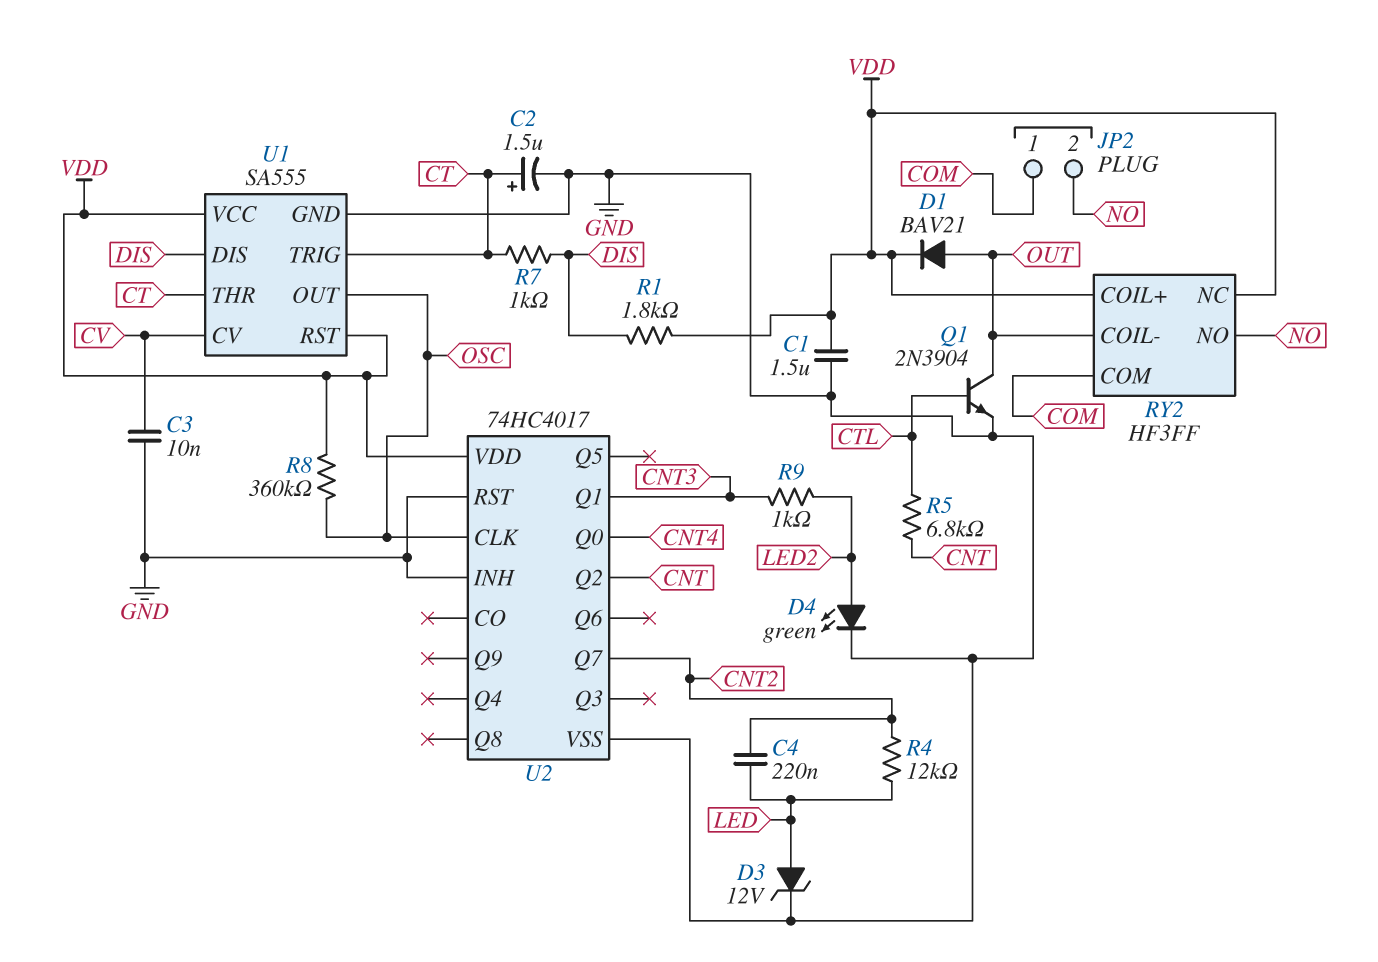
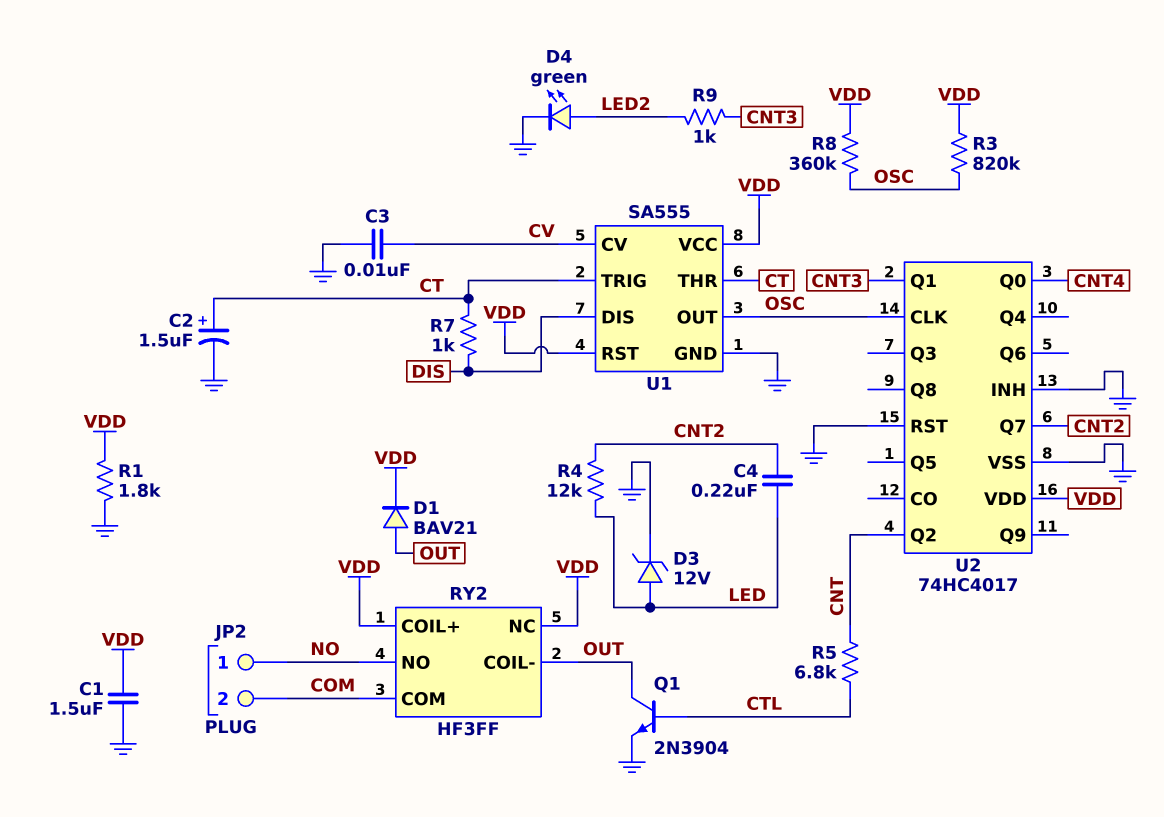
JP2 pin 1: COM -> NO
JP2 pin 2: NO -> COM
R1: 1.8k (DIS, VDD) -> 1.8k (GND, VDD)
R3: none -> 820k (OSC, VDD)

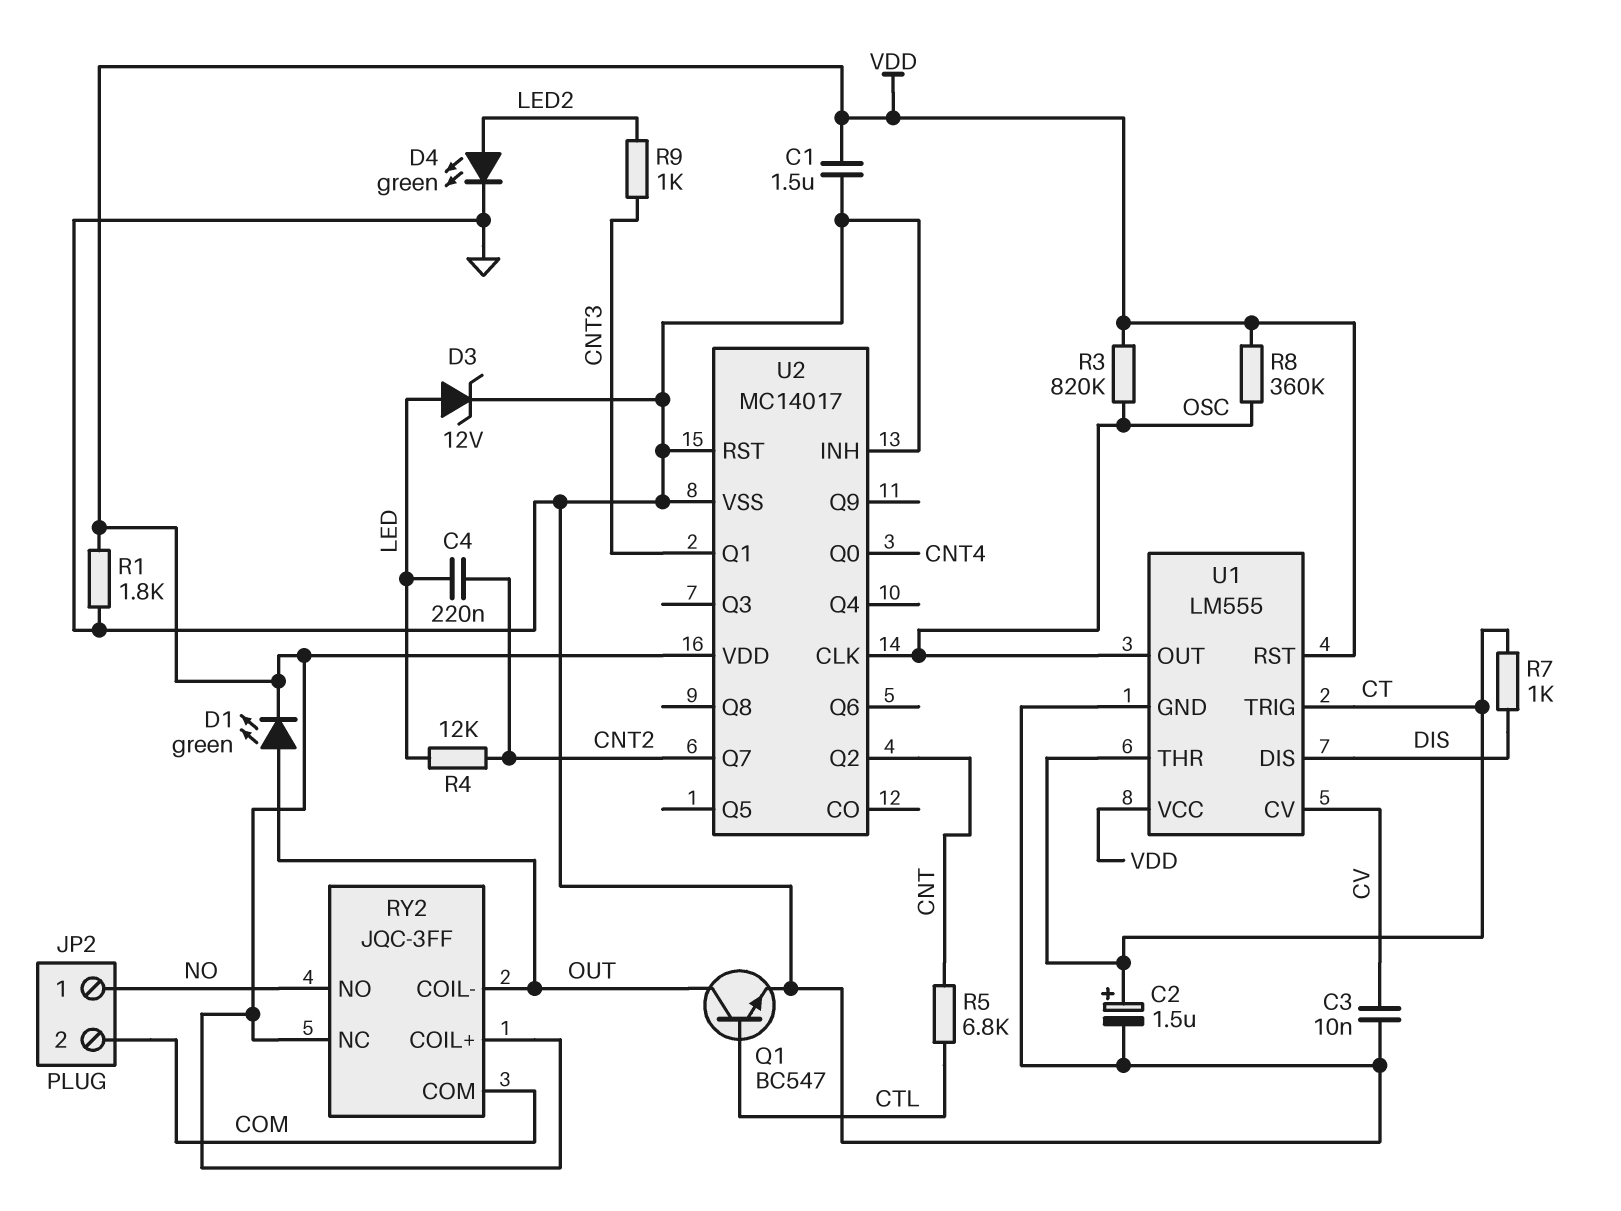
D1: diode BAV21 (A OUT, K VDD) -> LED green (A OUT, K VDD)
Q1: NPN 2N3904 (B CTL, C OUT, E GND) -> NPN BC547 (B CTL, C OUT, E GND)
RY2: HF3FF -> JQC-3FF
U1: SA555 -> LM555
U2: 74HC4017 -> MC14017

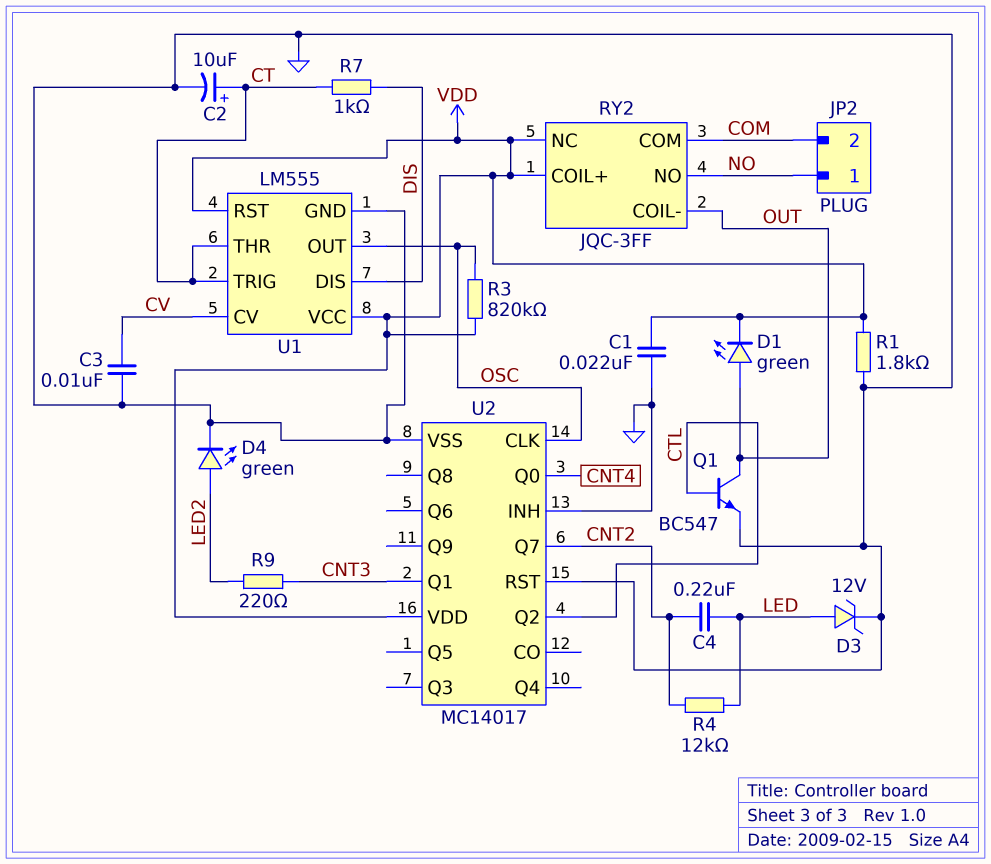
C1: 1.5uF (GND, VDD) -> 22nF (GND, VDD)
C2: 1.5uF (plus CT, minus GND) -> 10uF (plus CT, minus GND)
R5: 6.8k (CNT, CTL) -> none
R8: 360k (OSC, VDD) -> none
R9: 1k (CNT3, LED2) -> 220 (CNT3, LED2)
U2 pin Q2: CNT -> CTL

